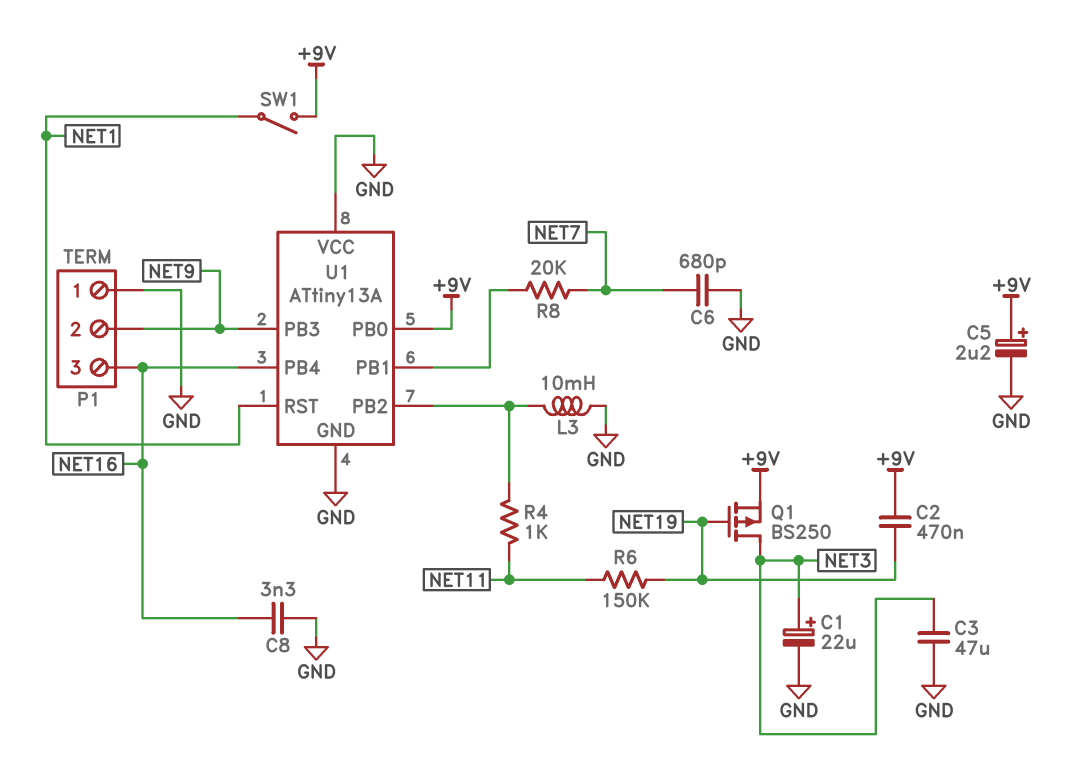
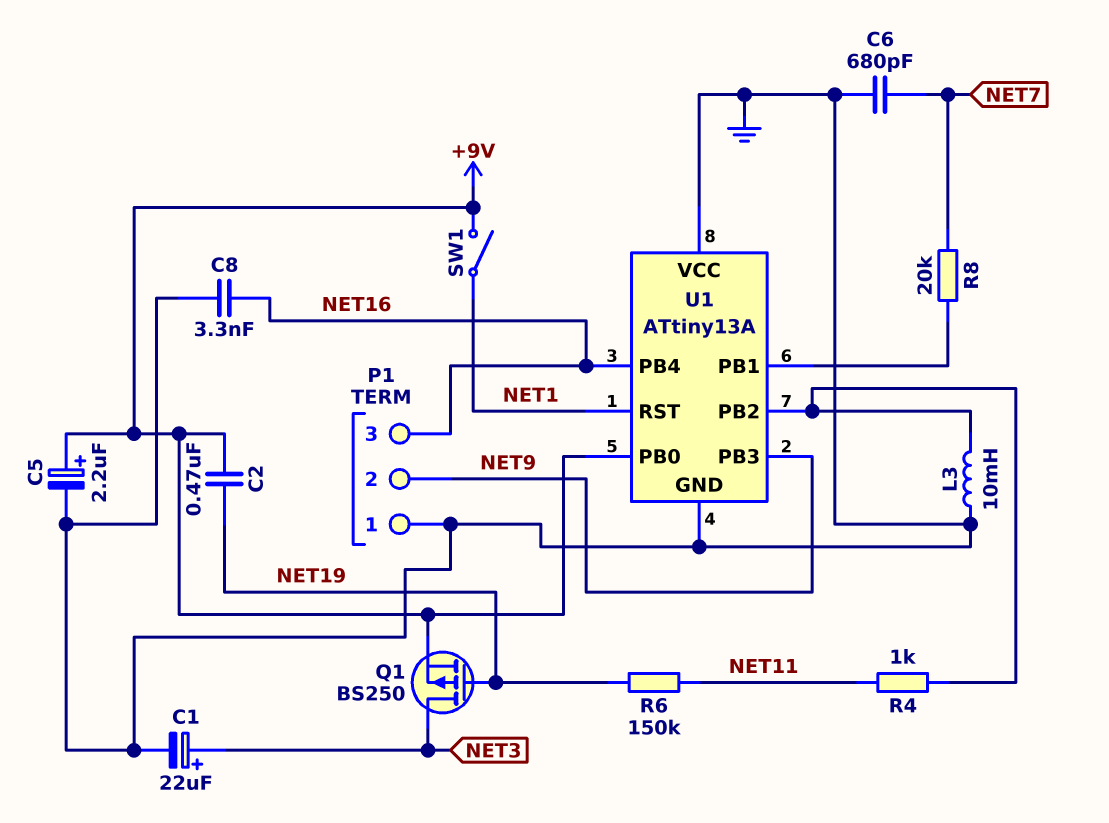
C3: 47uF (GND, NET3) -> none

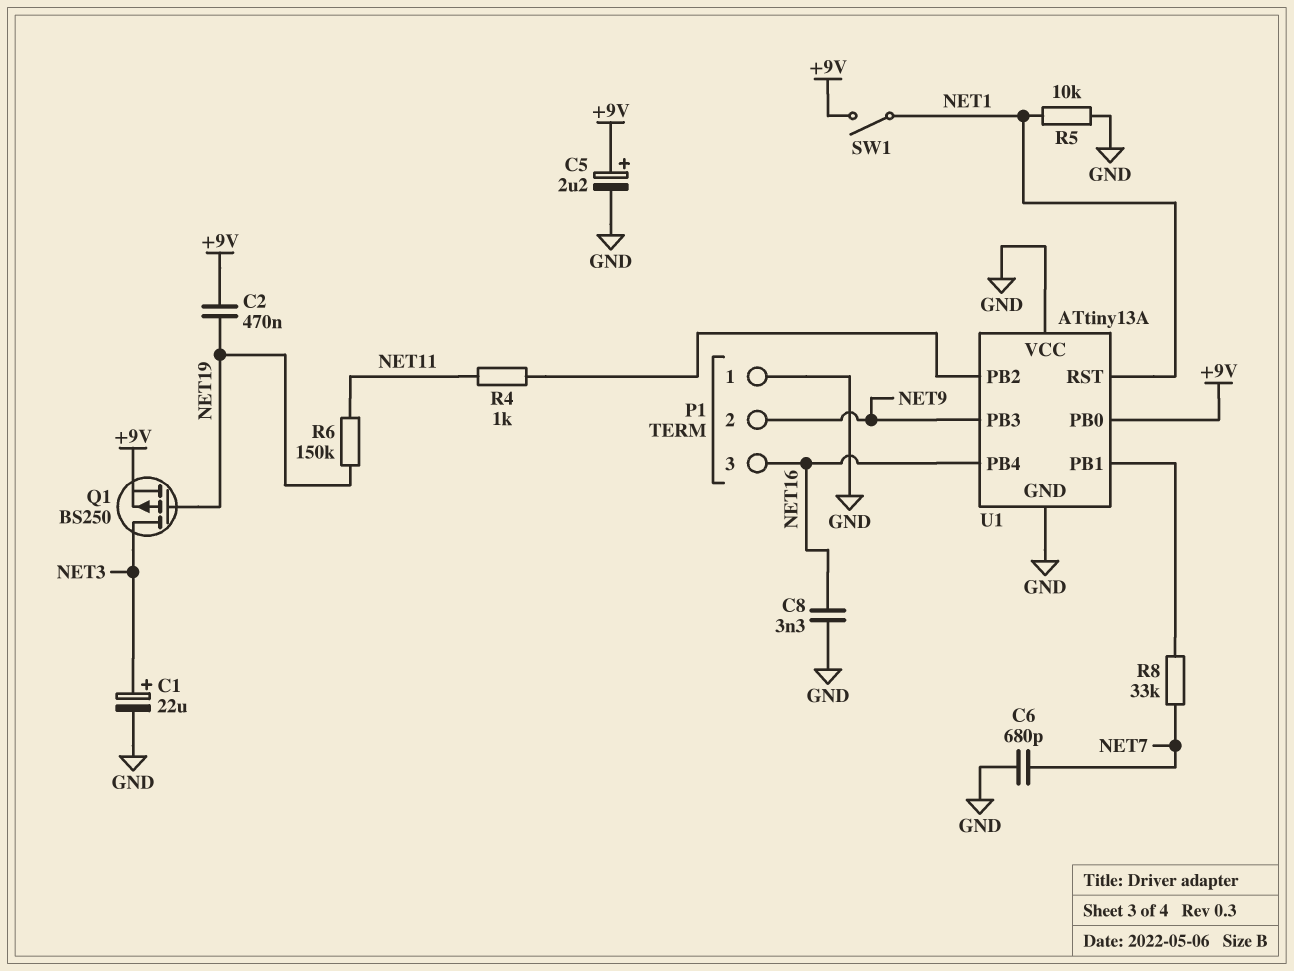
L3: 10mH (GND, U1/PB2) -> none
R5: none -> 10k (GND, NET1)
R8: 20k (NET7, U1/PB1) -> 33k (NET7, U1/PB1)

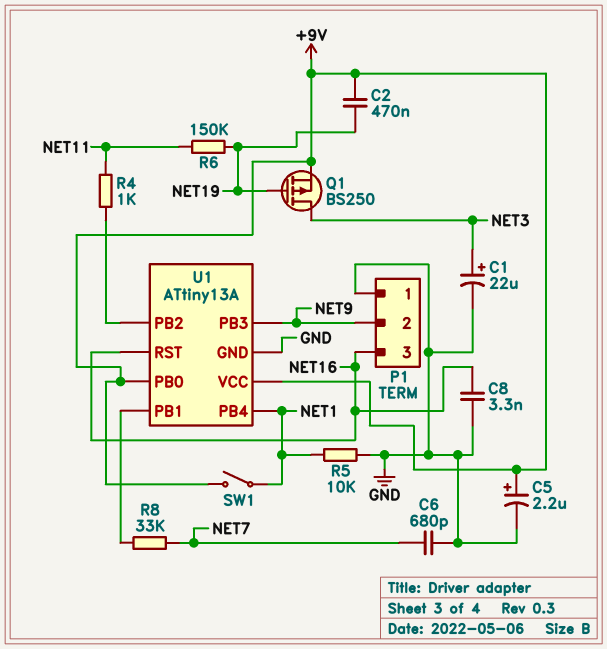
U1 pin PB4: NET16 -> NET1
U1 pin RST: NET1 -> NET16
U1 pin VCC: GND -> +9V

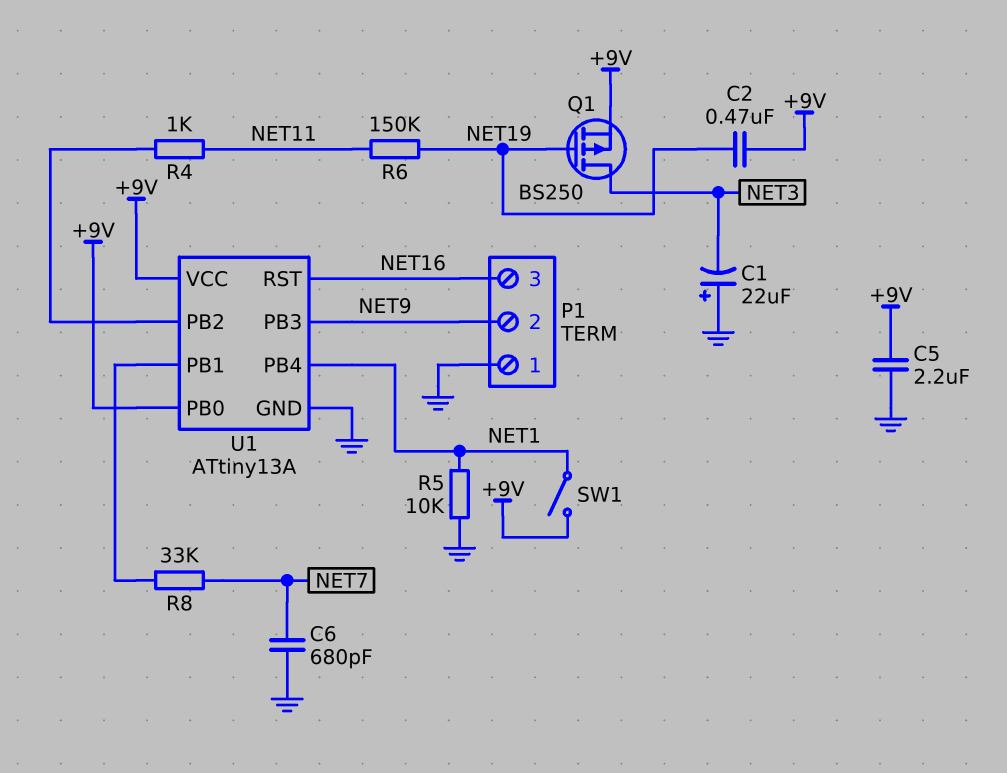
C1: 22uF (plus NET3, minus GND) -> 22uF (plus GND, minus NET3)
C5: 2.2uF (plus +9V, minus GND) -> 2.2uF (+9V, GND)
C8: 3.3nF (GND, NET16) -> none

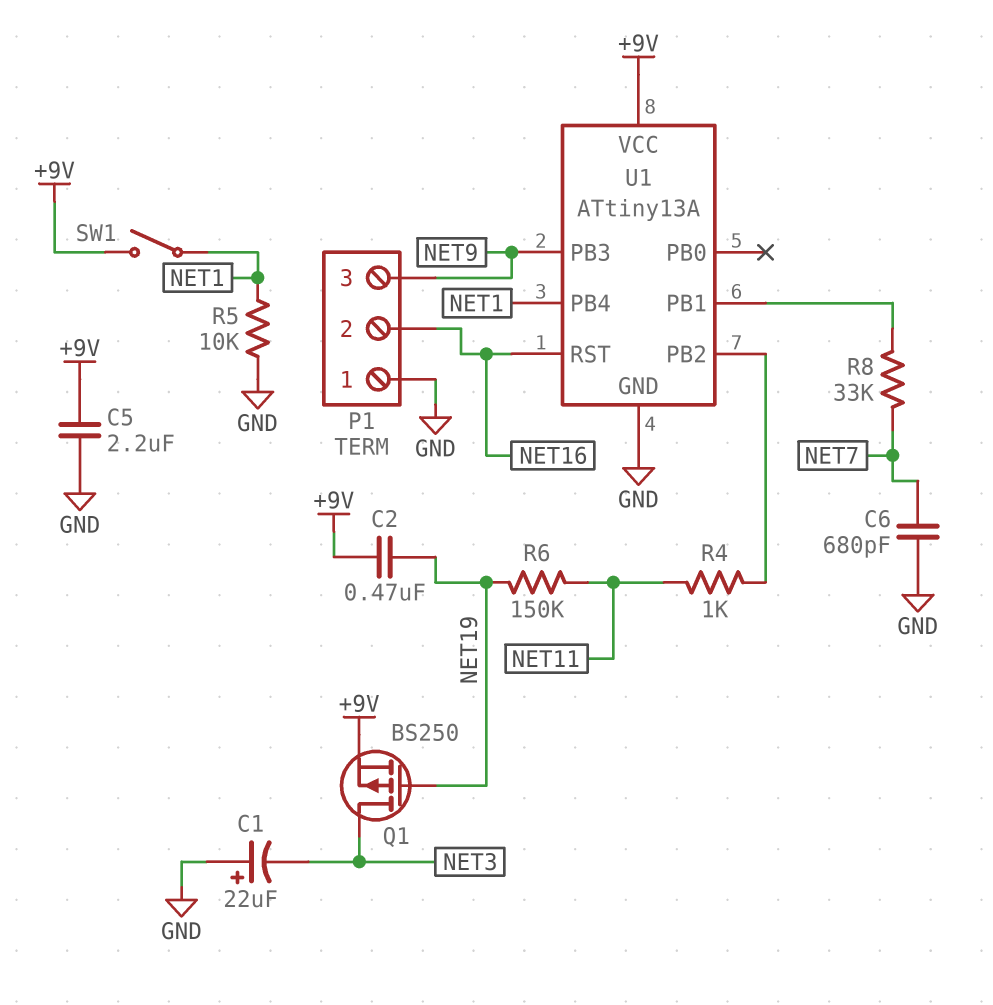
P1 pin 2: NET9 -> NET16
P1 pin 3: NET16 -> NET9
U1 pin PB0: +9V -> none

